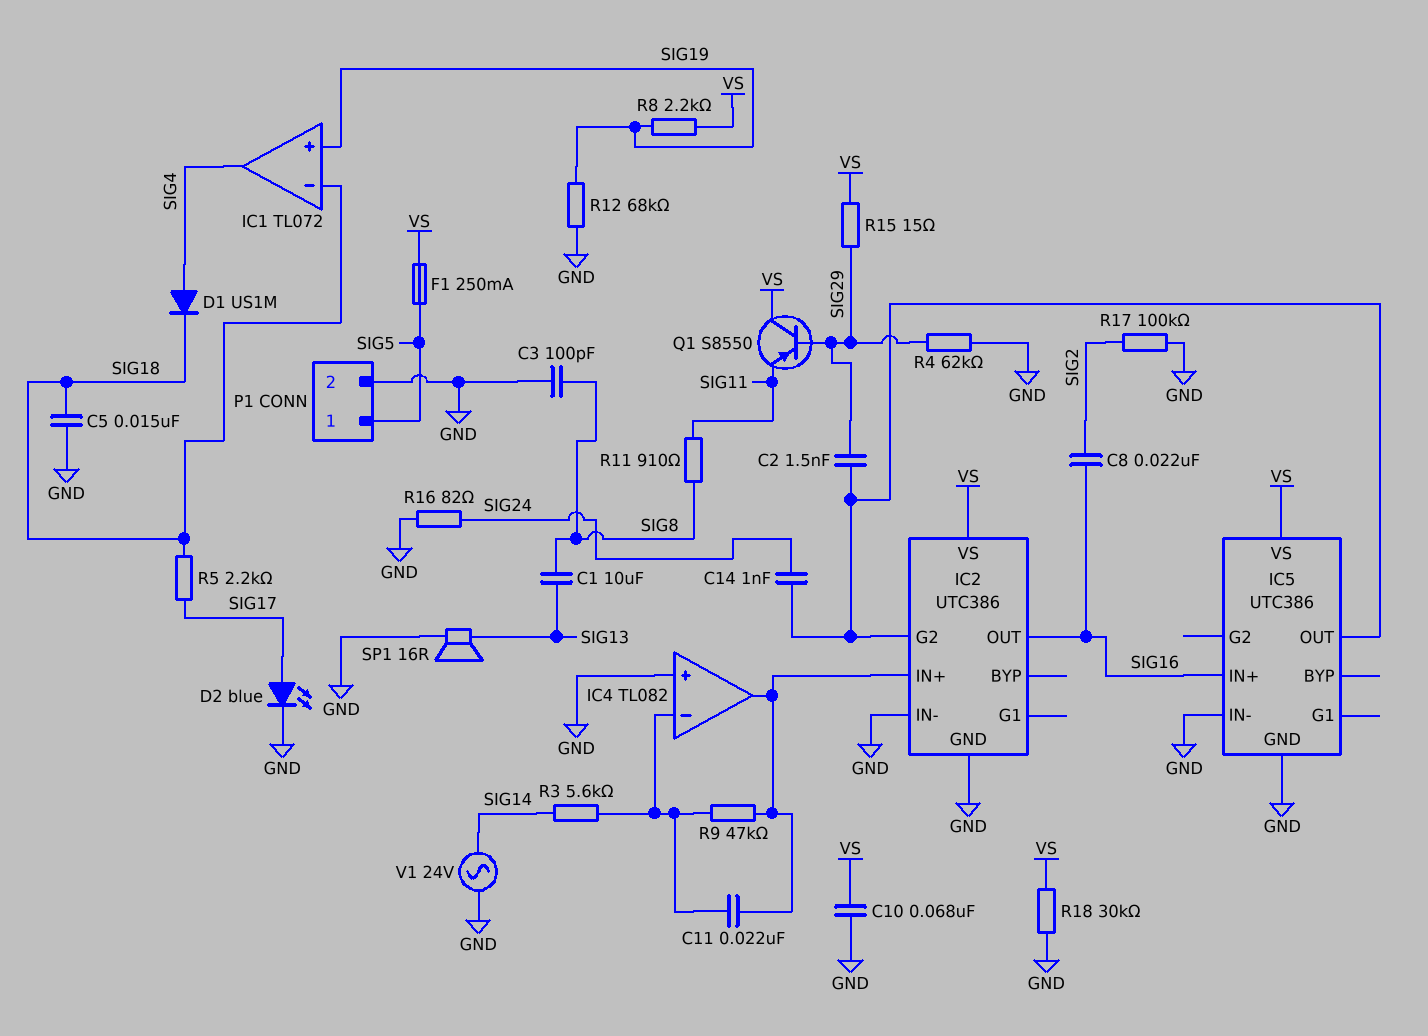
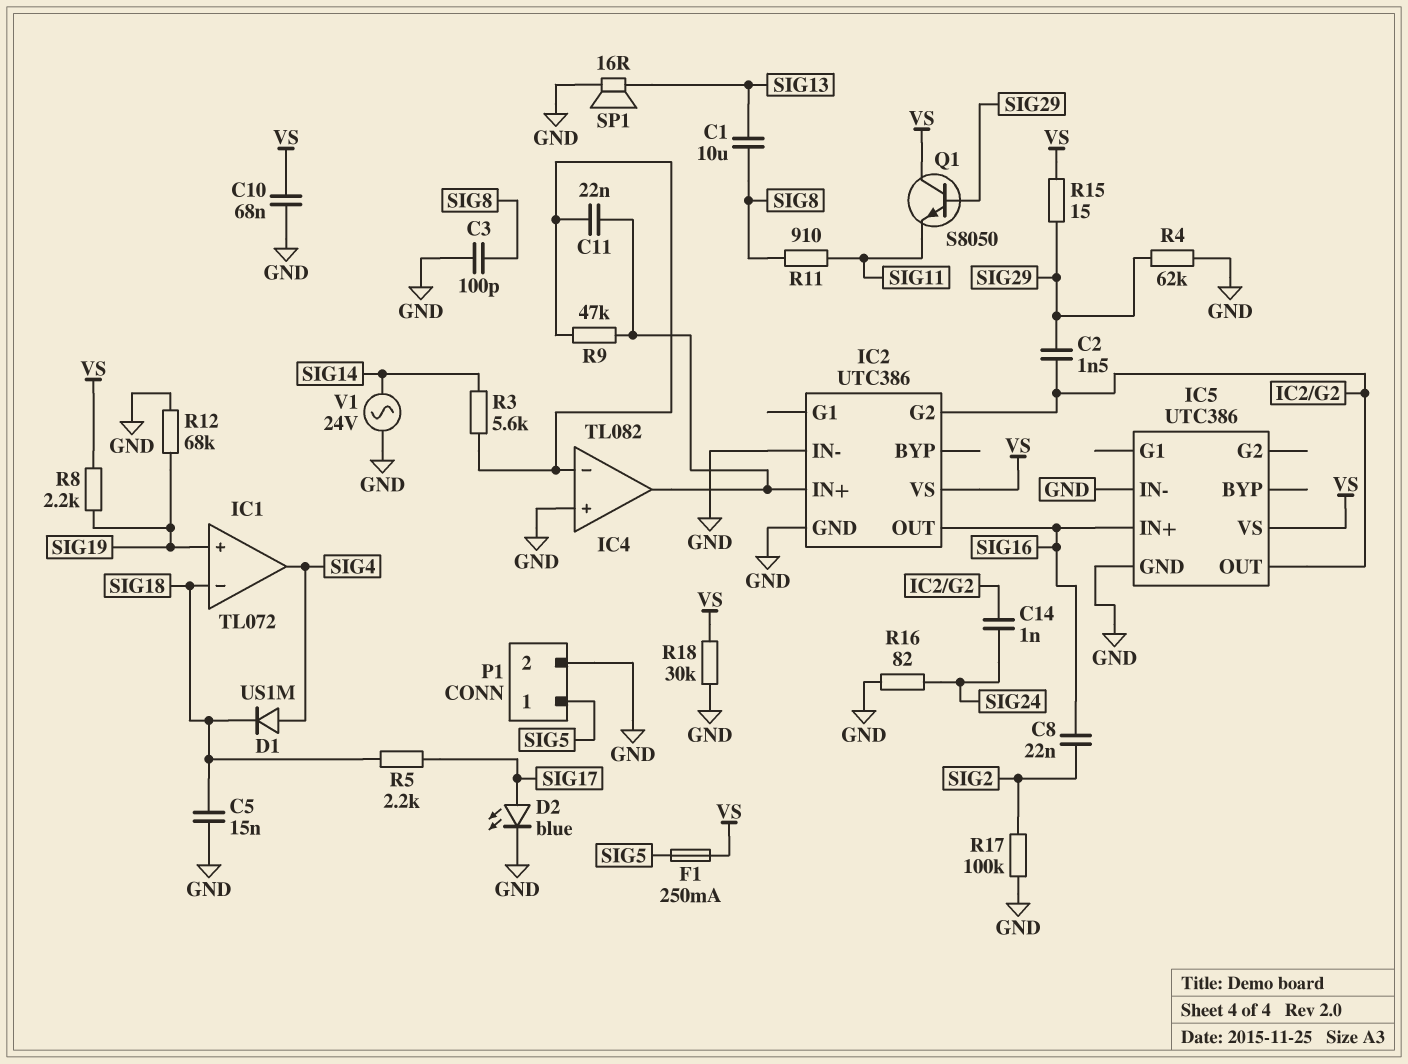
Q1: PNP S8550 (B SIG29, C VS, E SIG11) -> NPN S8050 (B SIG29, C VS, E SIG11)

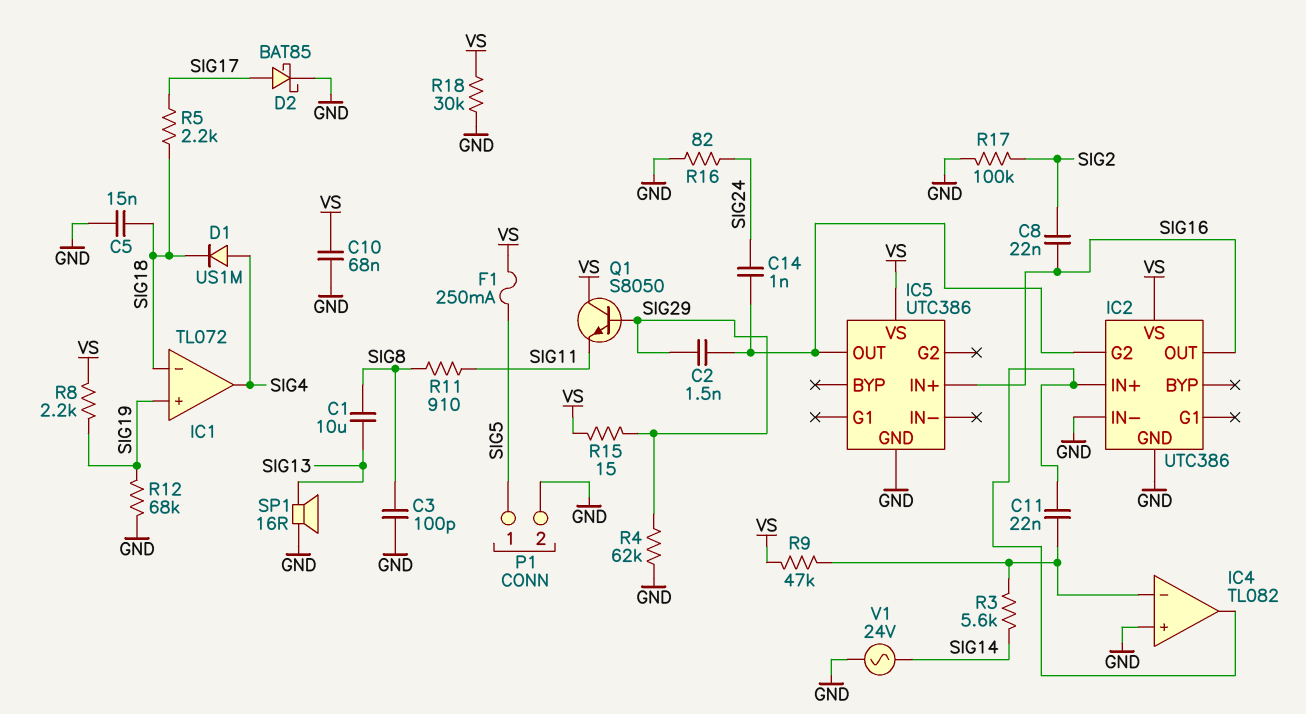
D2: LED blue (A SIG17, K GND) -> schottky BAT85 (A SIG17, K GND)
IC5 pin IN-: GND -> none
R9: 47k (IC2/IN+, IC4/in-) -> 47k (IC4/in-, VS)

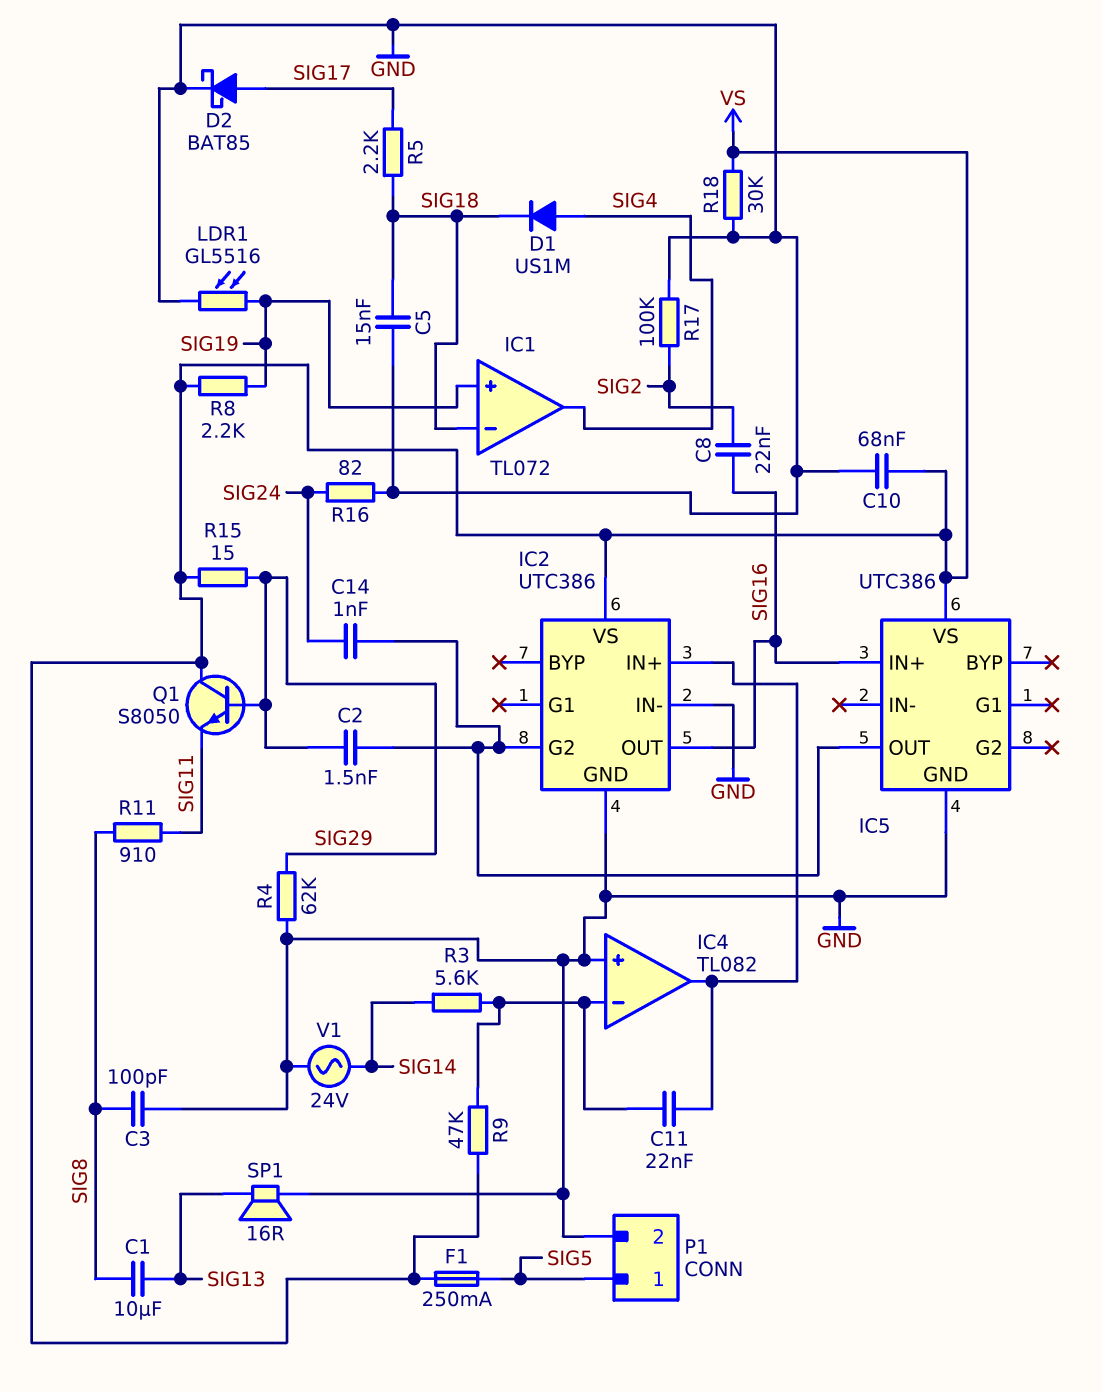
LDR1: none -> GL5516 (GND, SIG19)
R12: 68k (GND, SIG19) -> none

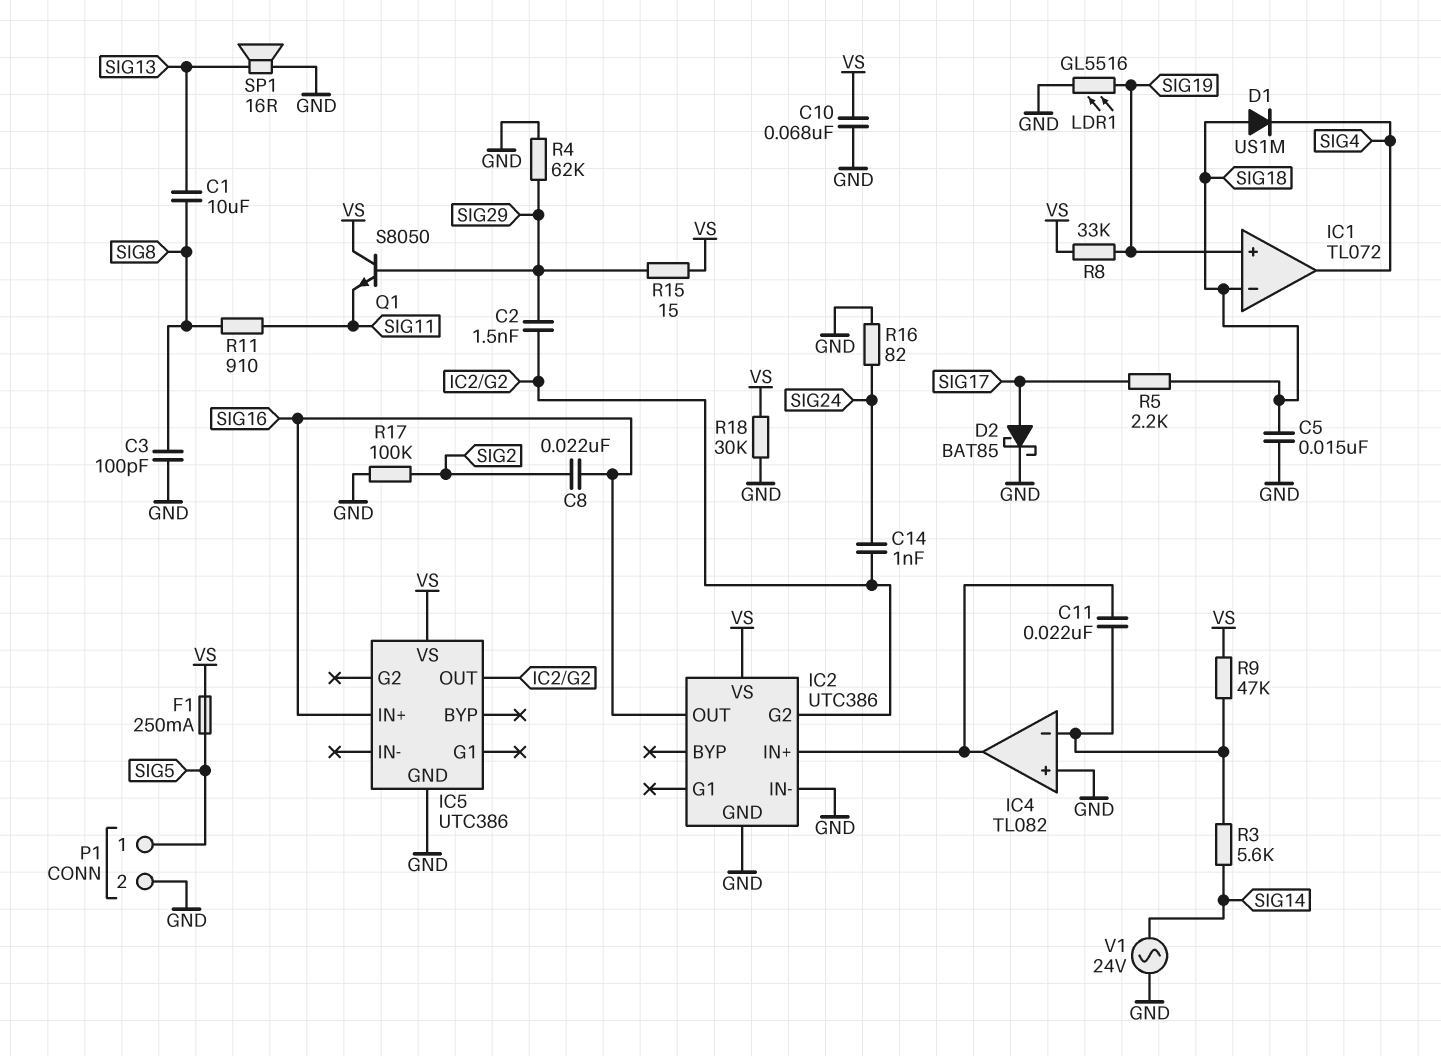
D1: diode US1M (A SIG4, K SIG18) -> diode US1M (A SIG18, K SIG4)
R8: 2.2k (SIG19, VS) -> 33k (SIG19, VS)

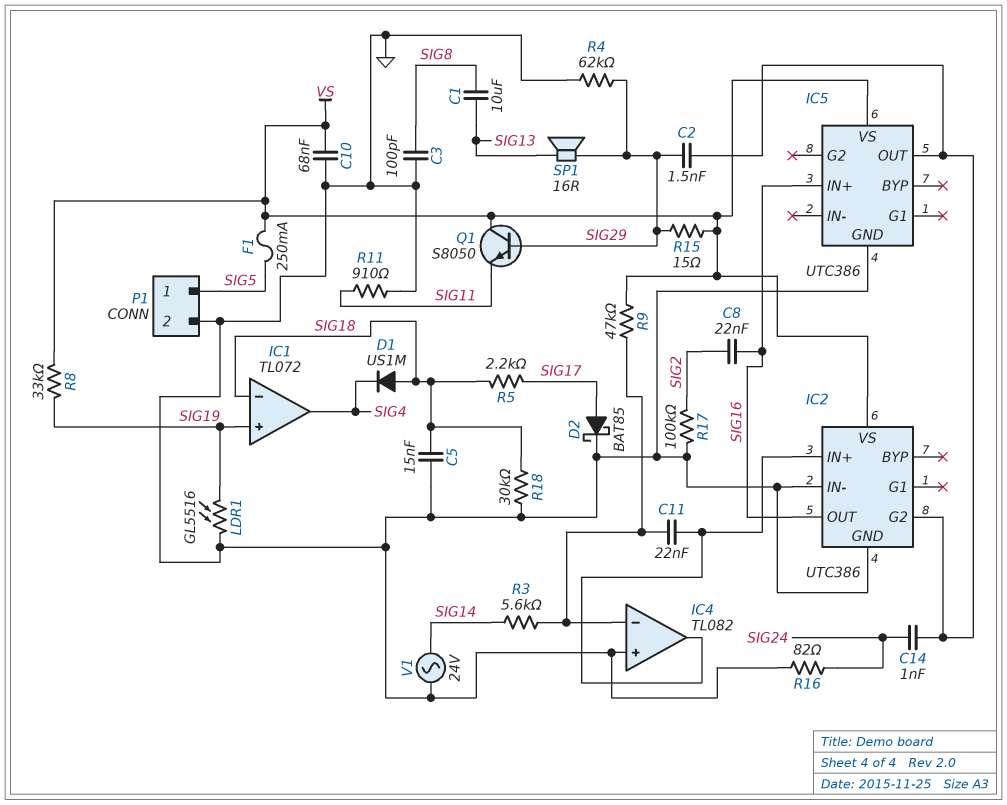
R11: 910 (SIG8, SIG11) -> 910 (GND, SIG11)
R18: 30k (GND, VS) -> 30k (GND, SIG18)
SP1: speaker 16R (GND, SIG13) -> speaker 16R (SIG13, SIG29)

